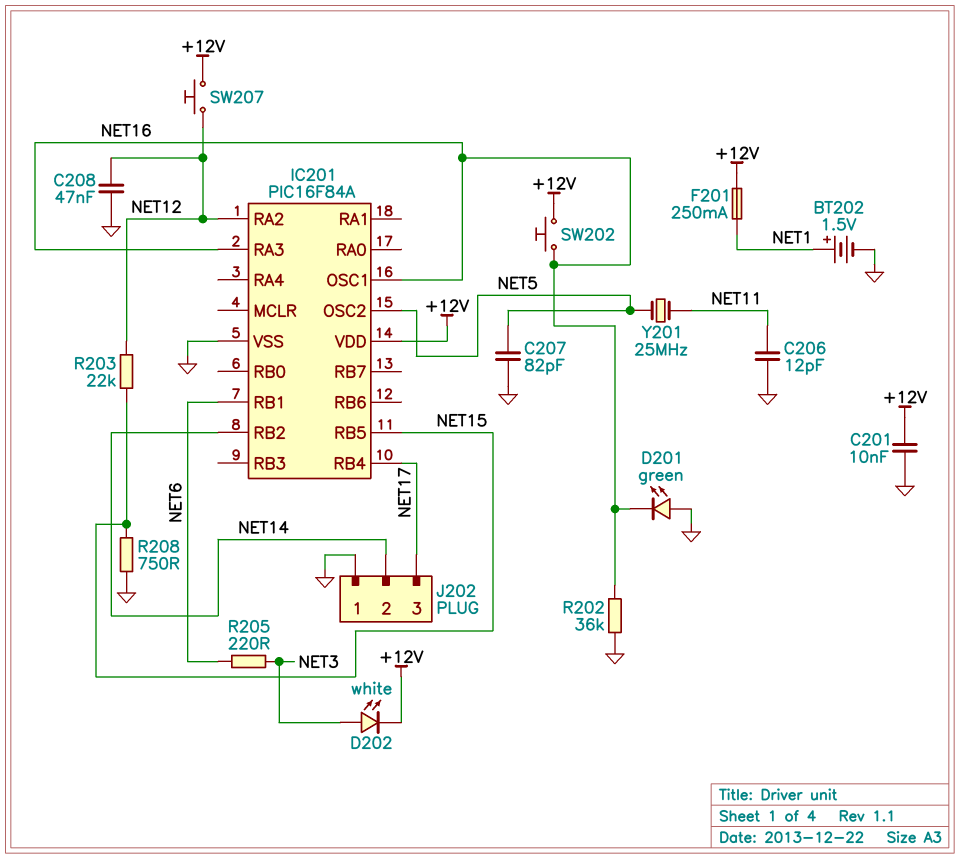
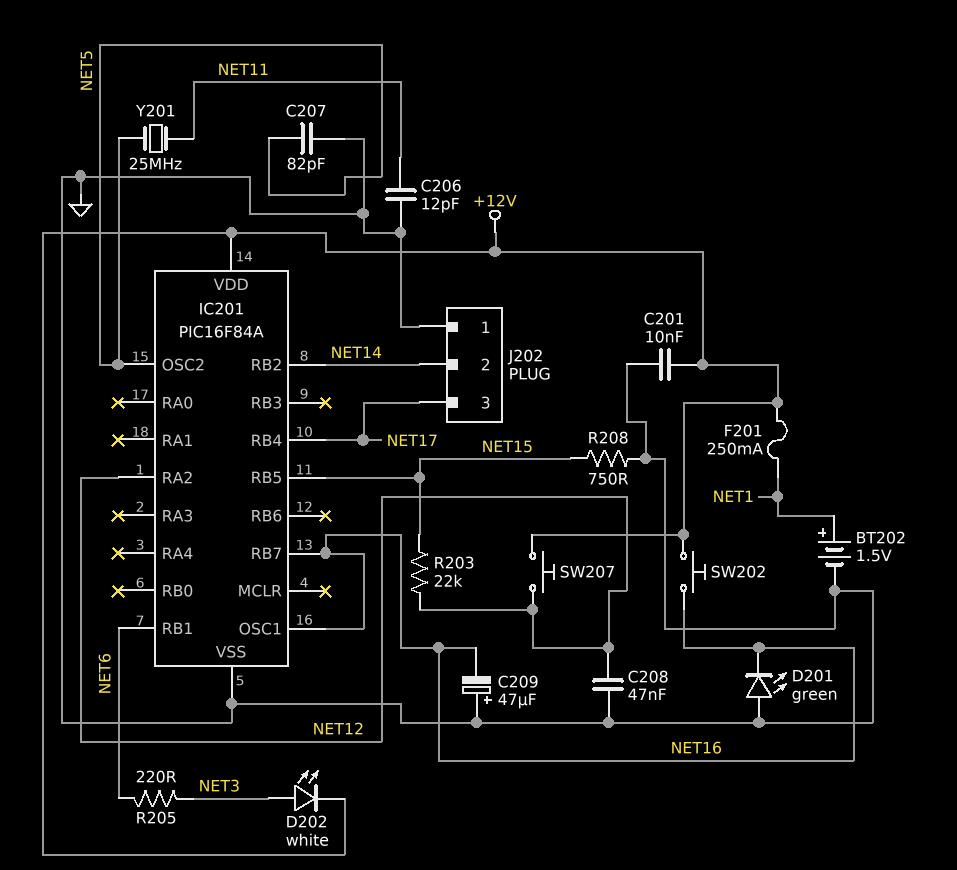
C209: none -> 47uF (plus GND, minus NET16)
IC201 pin RA3: NET16 -> none
IC201 pin RB7: none -> NET16
R202: 36k (GND, NET16) -> none

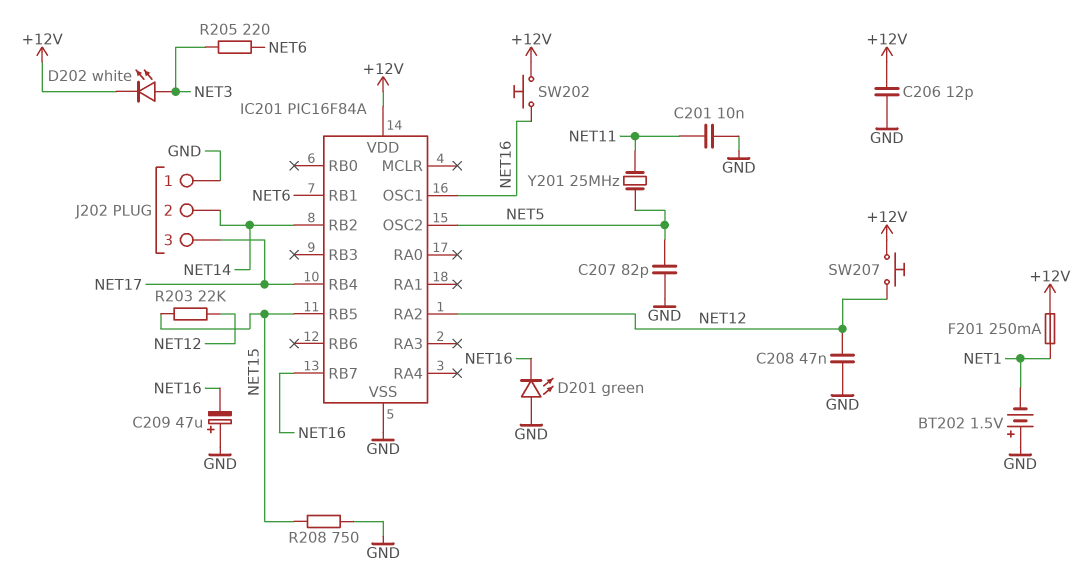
BT202: 1.5V (plus NET1, minus GND) -> 1.5V (plus GND, minus NET1)
C201: 10nF (+12V, GND) -> 10nF (GND, NET11)
C206: 12pF (GND, NET11) -> 12pF (+12V, GND)

